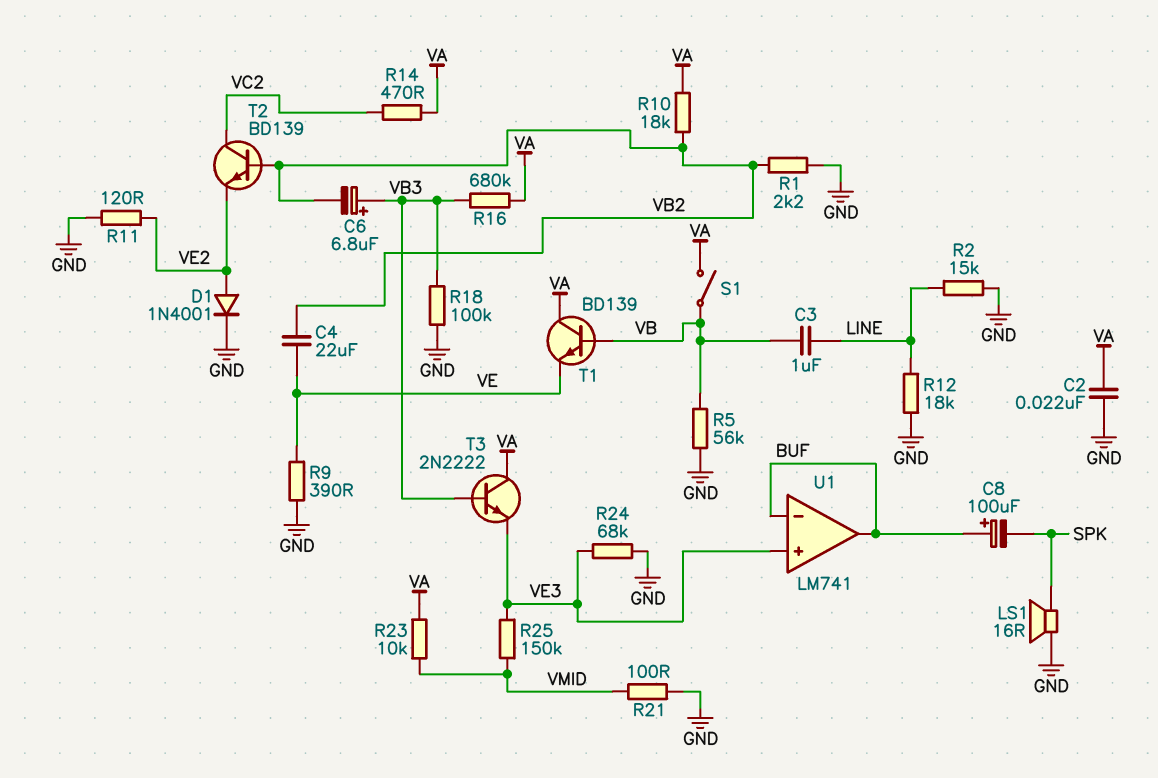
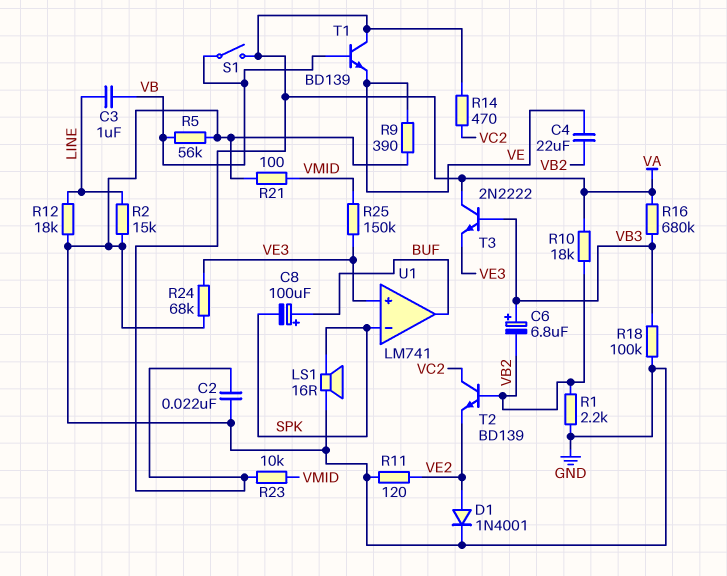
U1 pin in-: BUF -> SPK

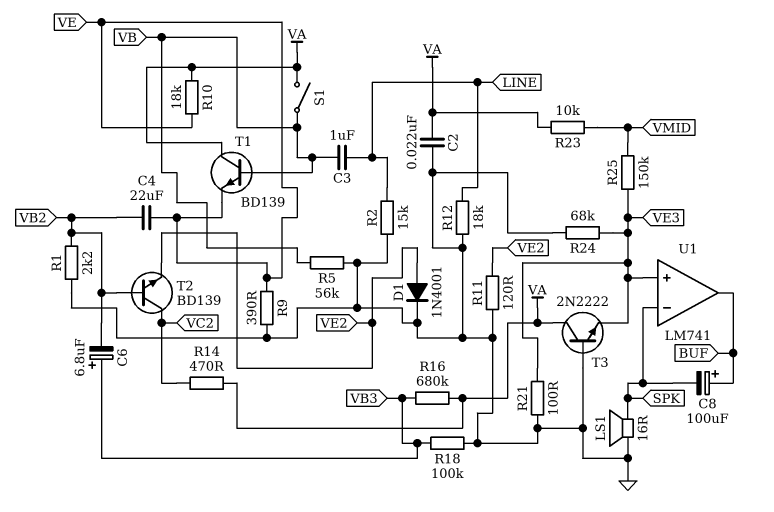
R10: 18k (VA, VB2) -> 18k (VA, VE)
R21: 100 (GND, VMID) -> 100 (GND, VE3)
T3: NPN 2N2222 (B VB3, C VA, E VE3) -> NPN 2N2222 (B GND, C VA, E VE3)

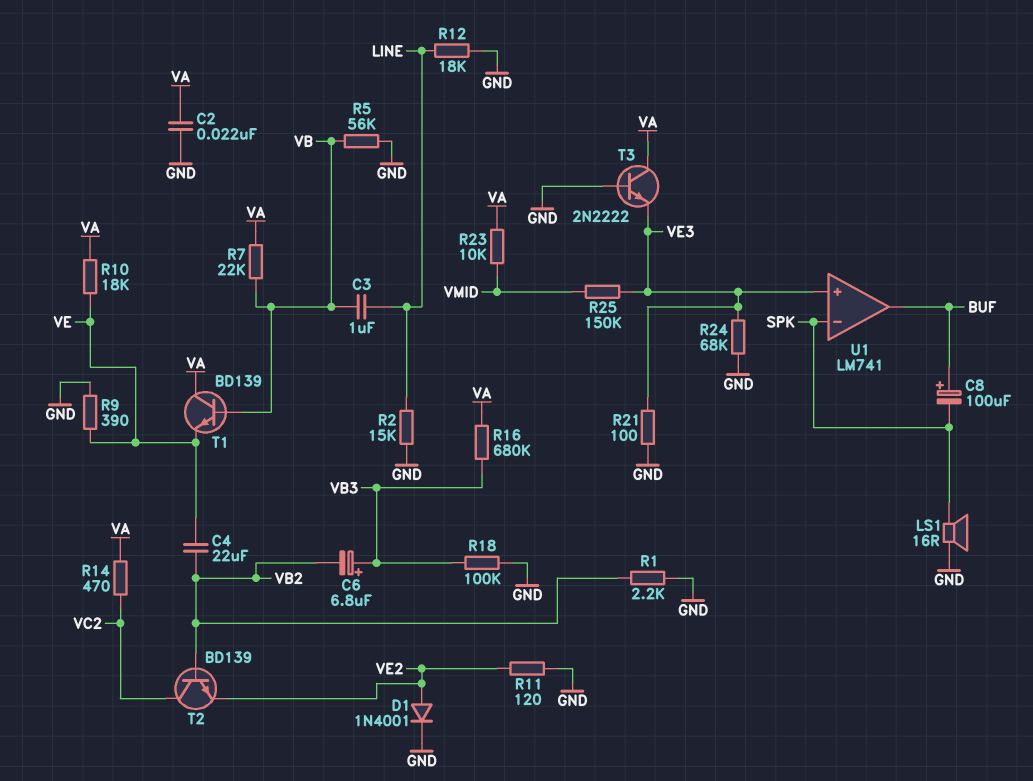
R7: none -> 22k (VA, VB)
S1: switch (VA, VB) -> none

